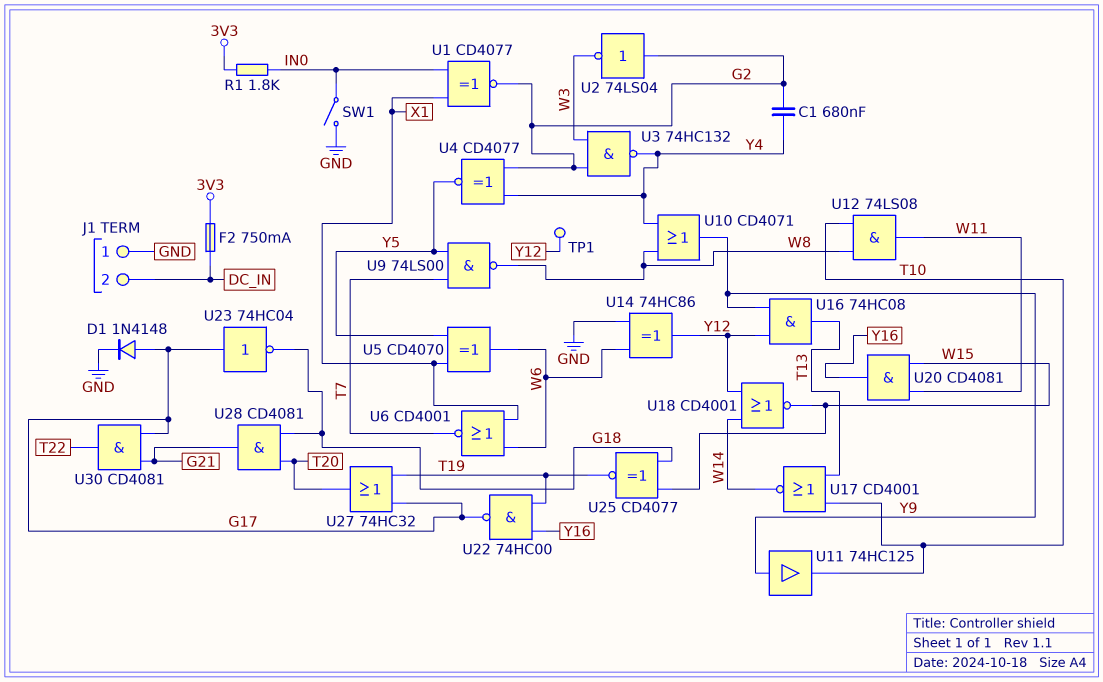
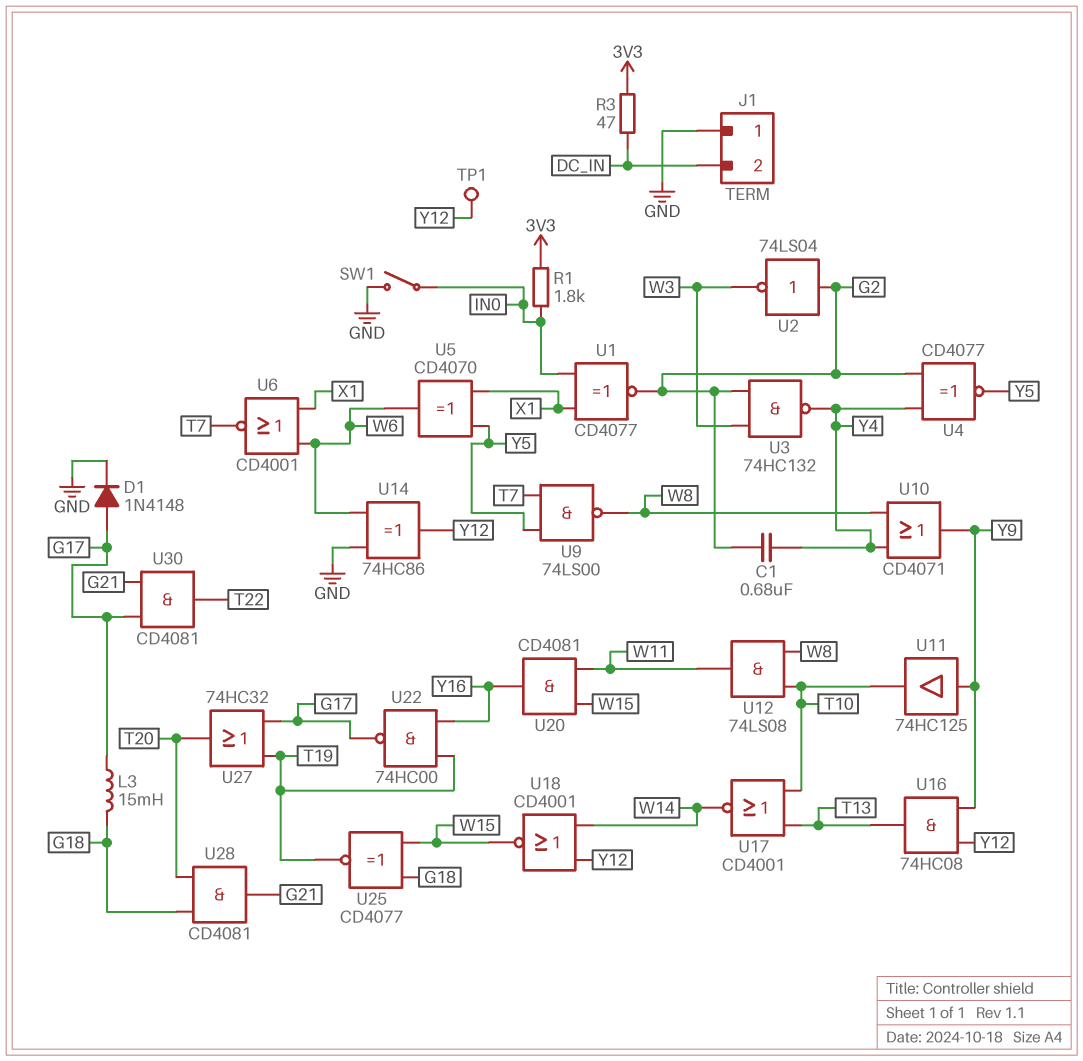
F2: 750mA (3V3, DC_IN) -> none
L3: none -> 15mH (G17, G18)
R3: none -> 47 (3V3, DC_IN)
U23: NOT 74HC04 (in G17, out G18) -> none

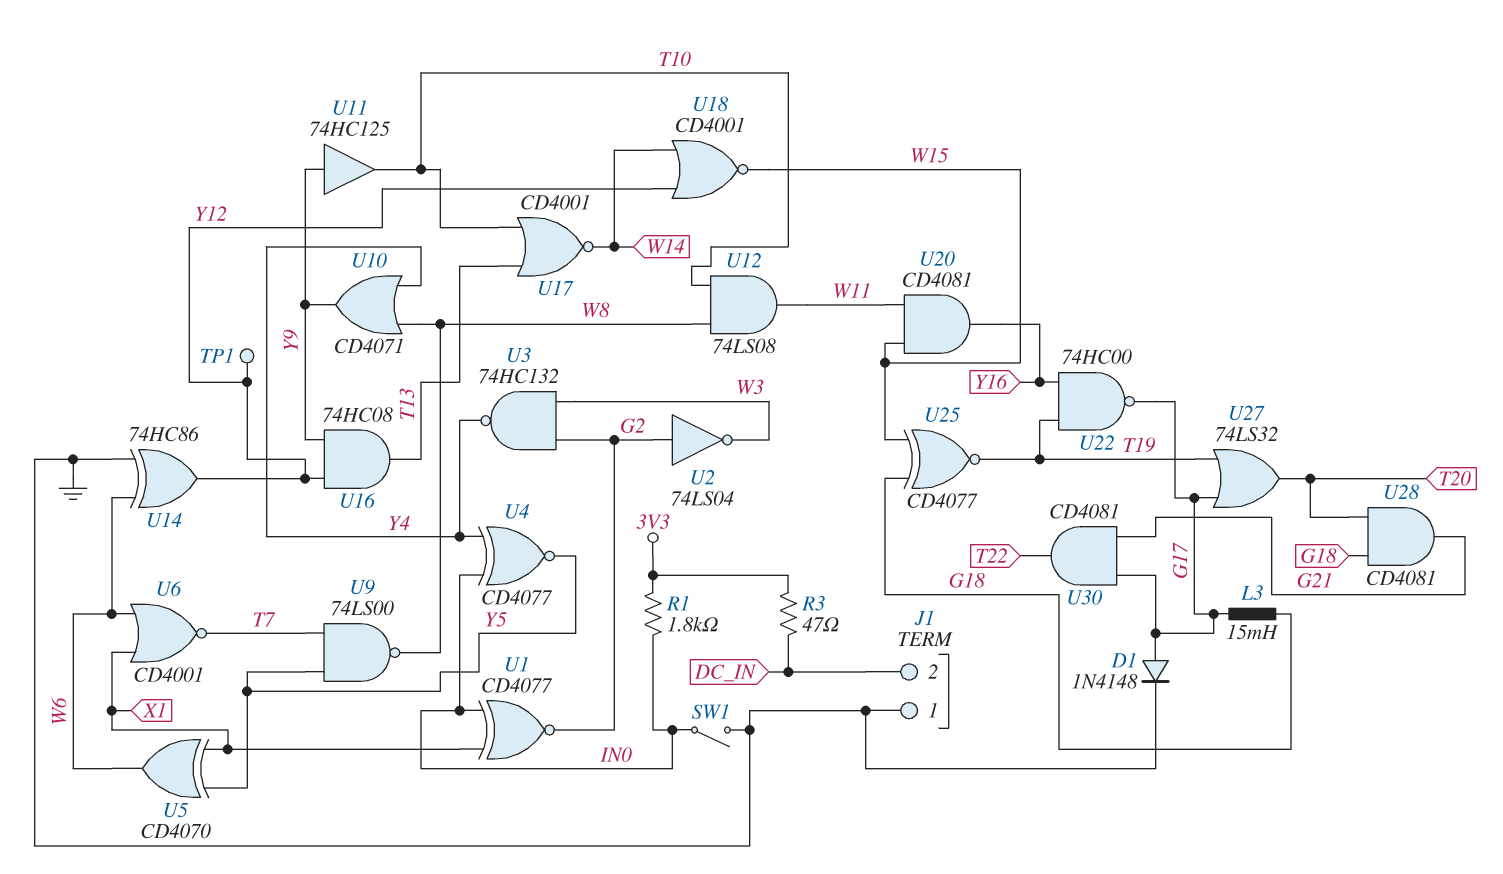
C1: 680nF (G2, Y4) -> none
U4: XNOR CD4077 (in G2, in Y4, out Y5) -> XNOR CD4077 (in IN0, in Y4, out Y5)
U27: OR 74HC32 (in G17, in T19, out T20) -> OR 74LS32 (in G17, in T19, out T20)

